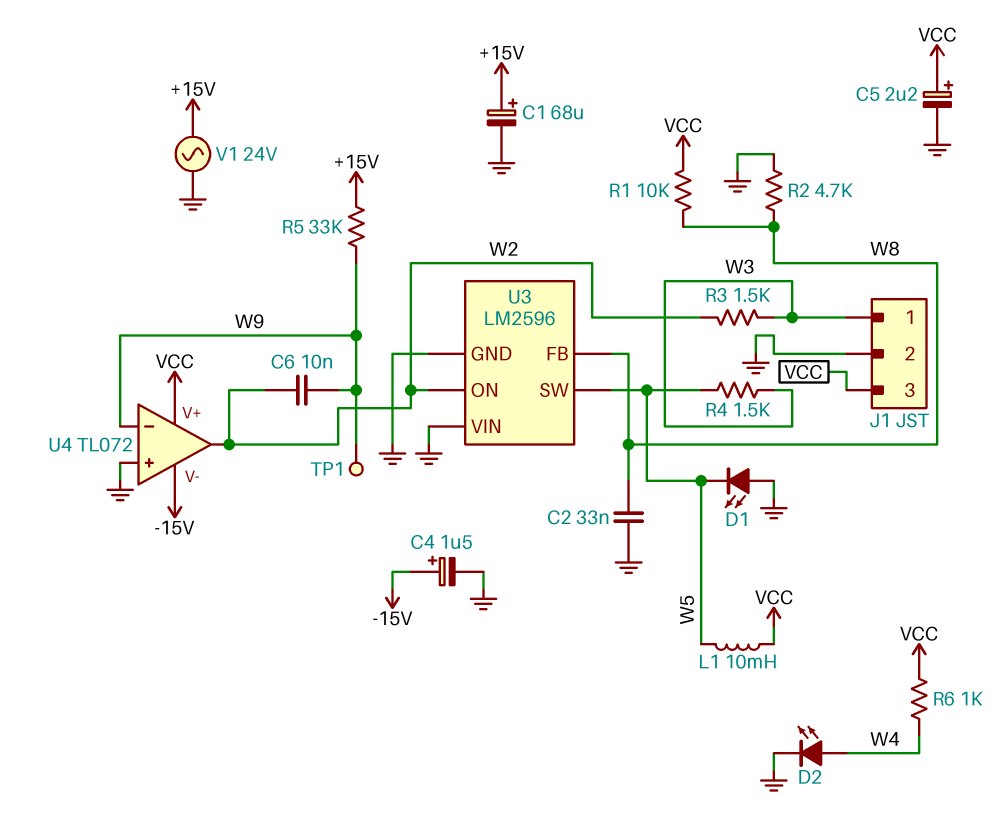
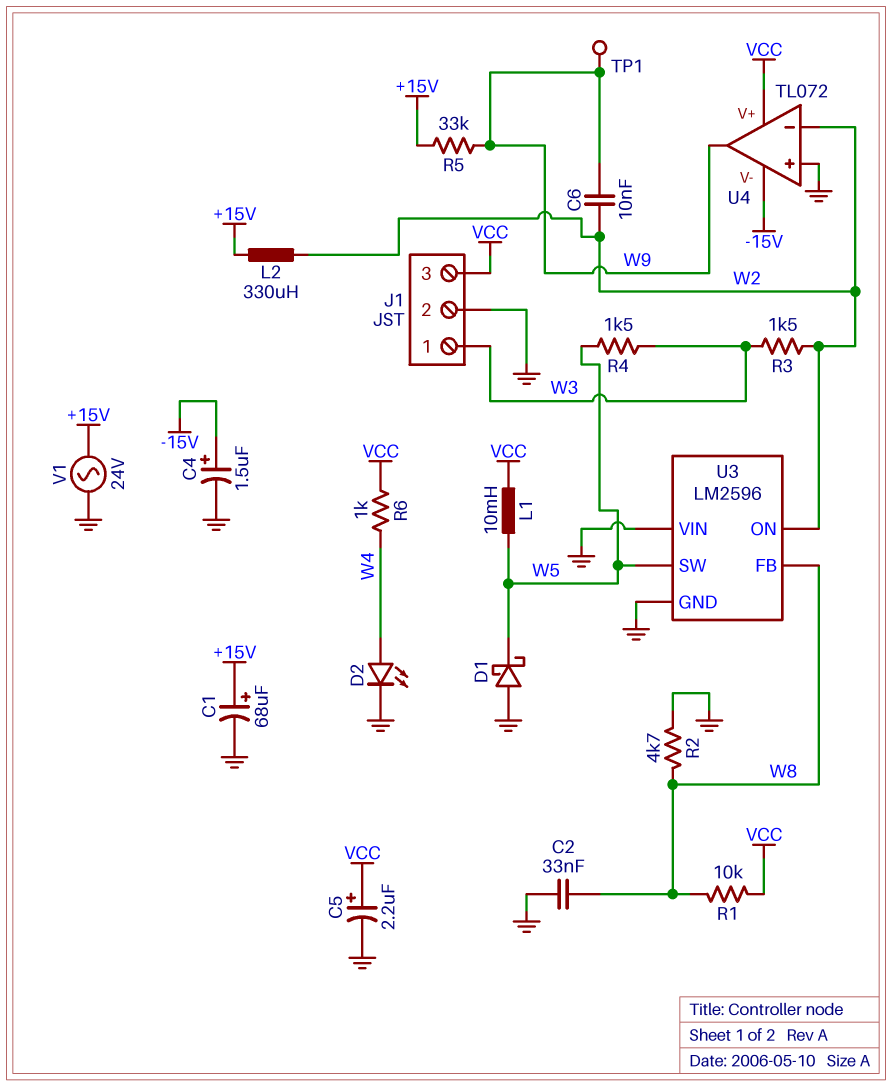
D1: LED (A GND, K W5) -> schottky (A GND, K W5)
L2: none -> 330uH (+15V, W2)
U4 pin in-: W9 -> W2
U4 pin out: W2 -> W9

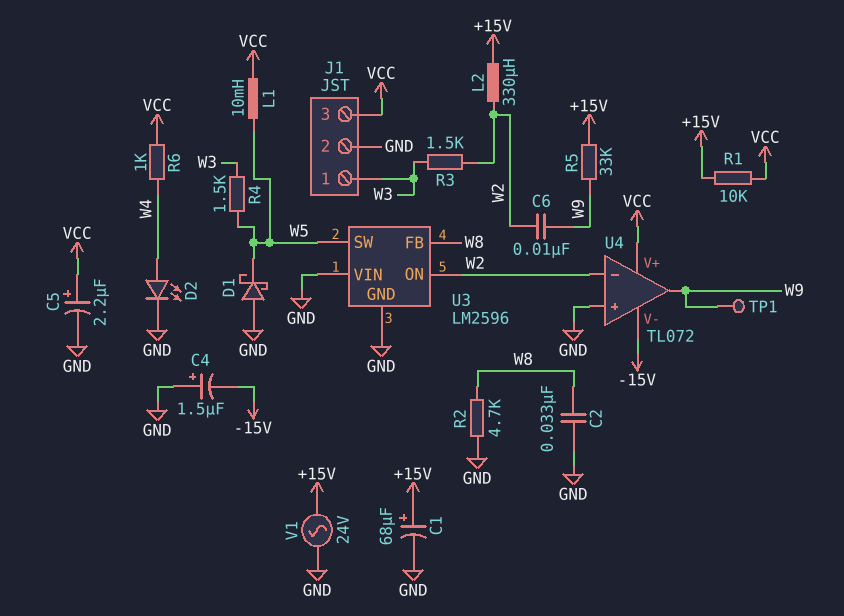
C4: 1.5uF (plus -15V, minus GND) -> 1.5uF (plus GND, minus -15V)
R1: 10k (VCC, W8) -> 10k (+15V, VCC)

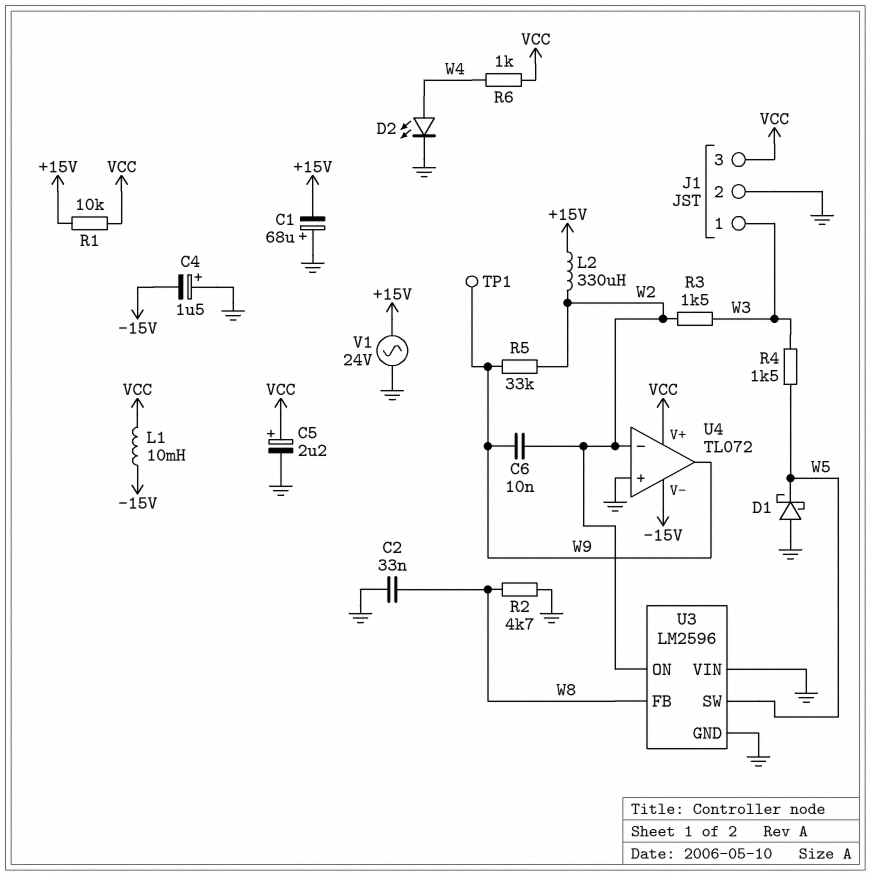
C1: 68uF (plus +15V, minus GND) -> 68uF (plus GND, minus +15V)
L1: 10mH (VCC, W5) -> 10mH (-15V, VCC)
R5: 33k (+15V, W9) -> 33k (W2, W9)

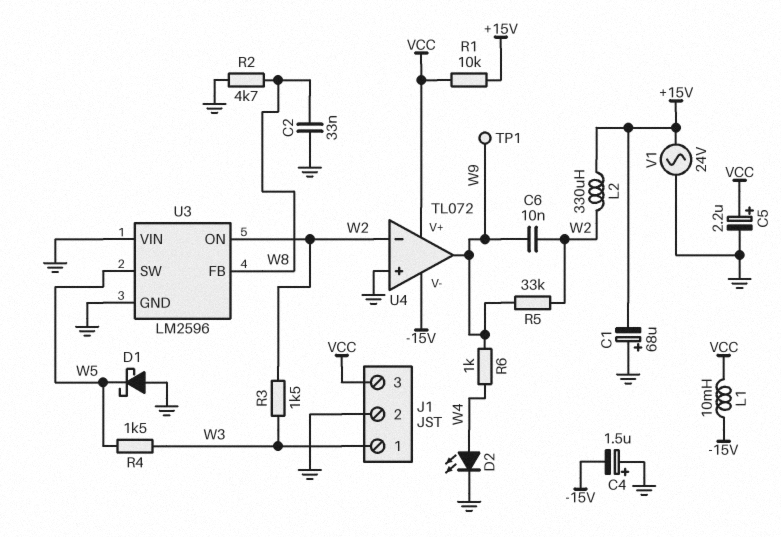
R6: 1k (VCC, W4) -> 1k (W4, W9)

